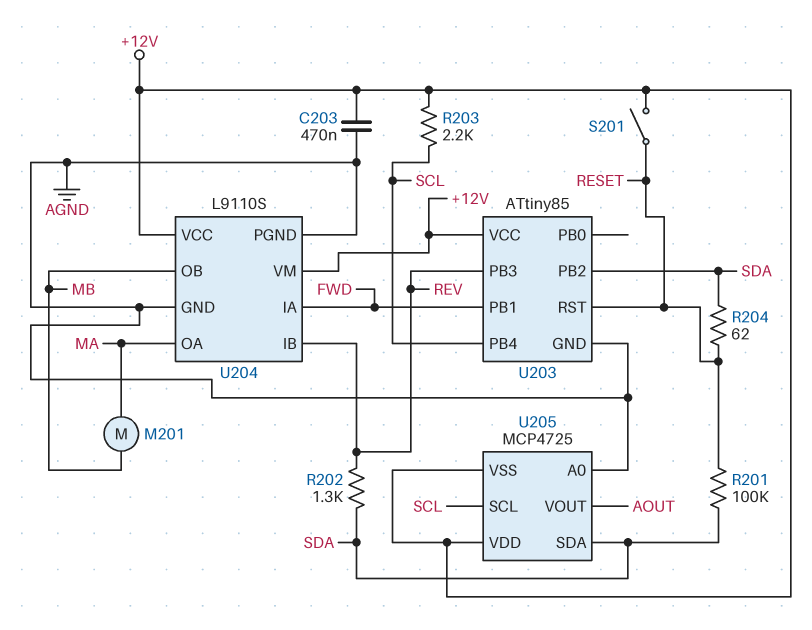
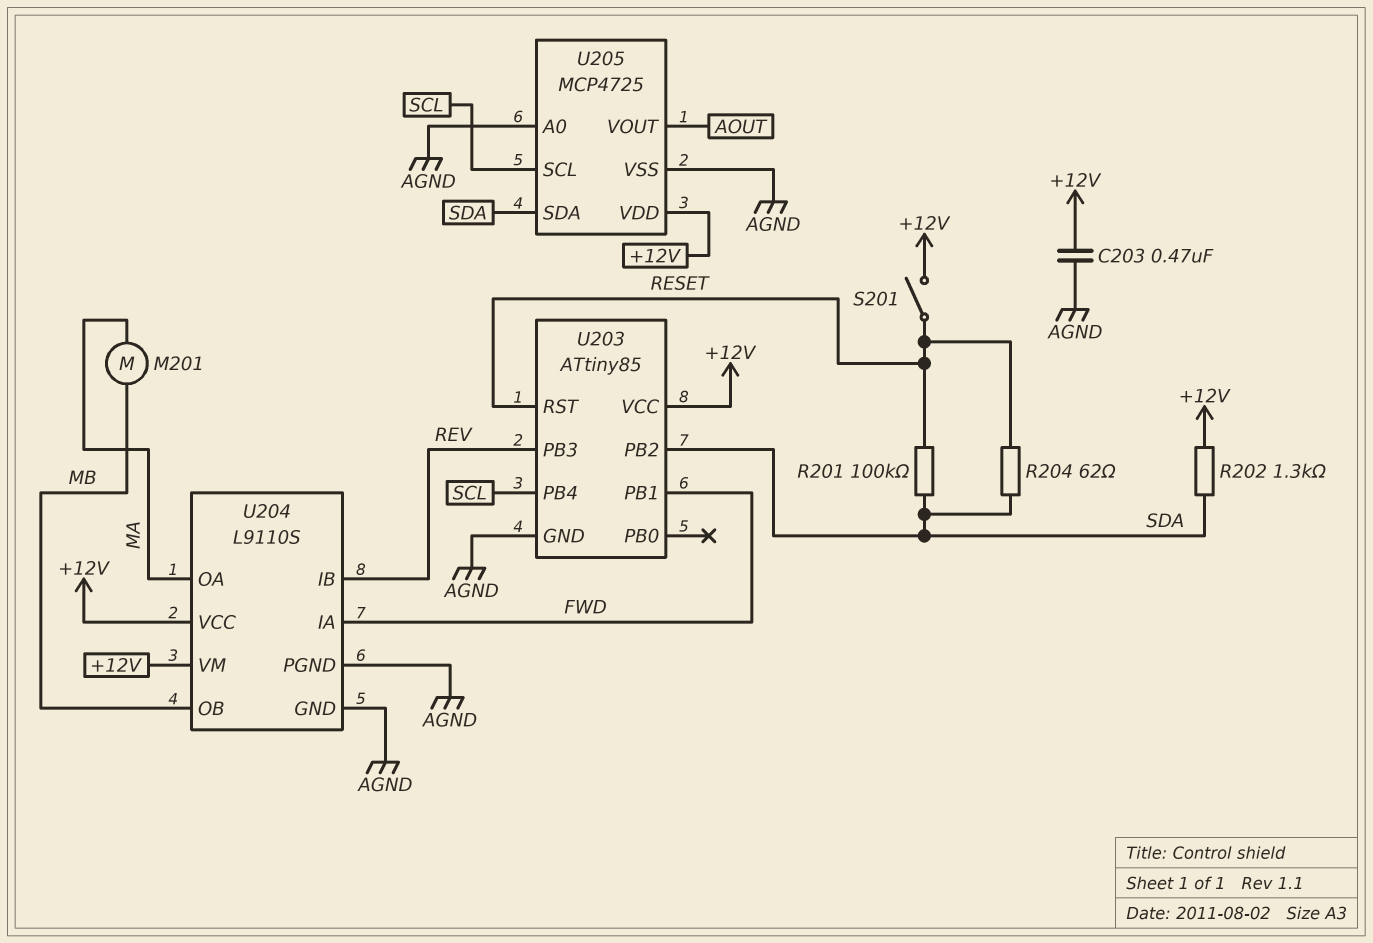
R202: 1.3k (REV, SDA) -> 1.3k (+12V, SDA)
R203: 2.2k (+12V, SCL) -> none
U205 pin VSS: +12V -> AGND

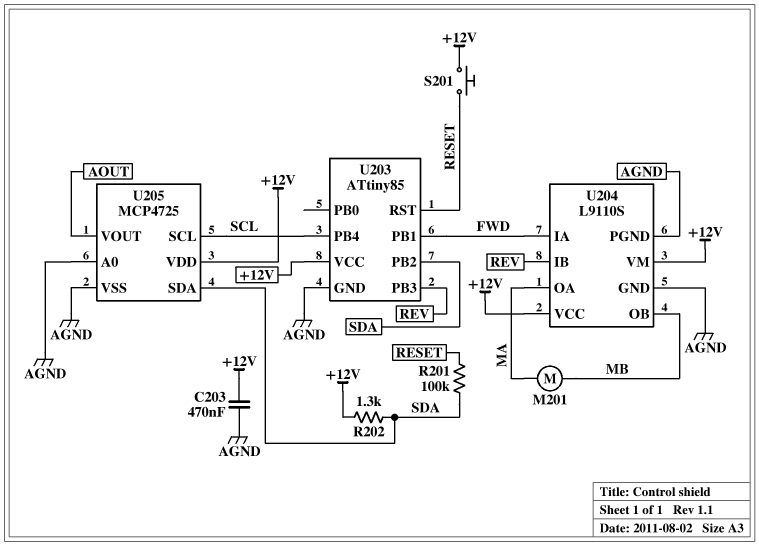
R204: 62 (RESET, SDA) -> none
S201: switch (+12V, RESET) -> button (+12V, RESET)

